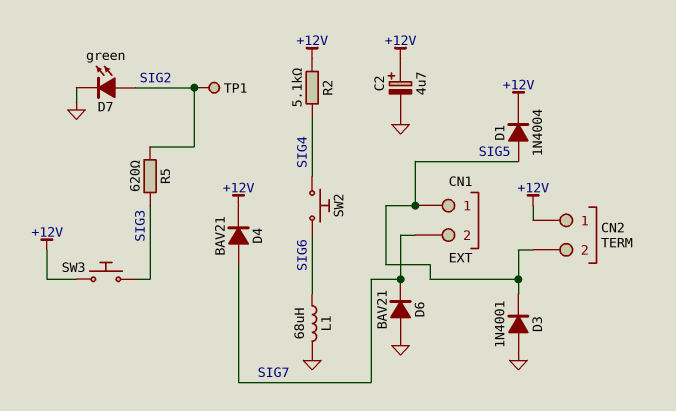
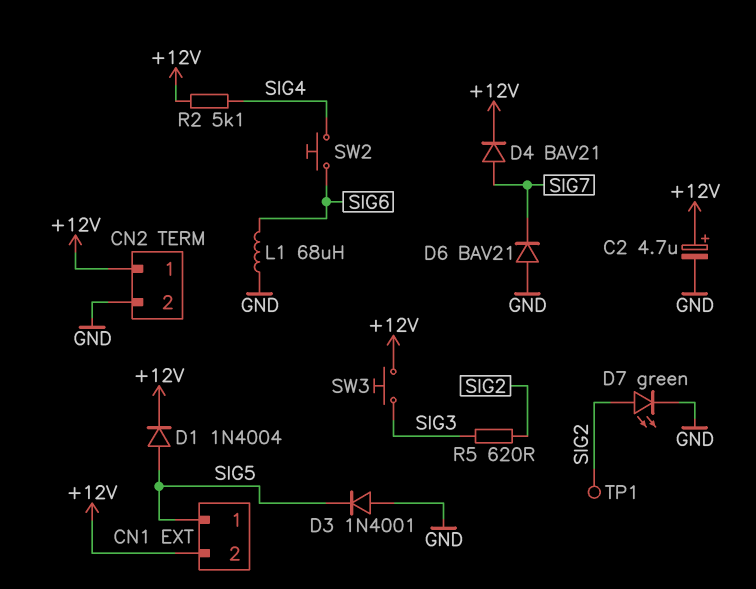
CN1 pin 2: SIG7 -> +12V
CN2 pin 2: SIG5 -> GND

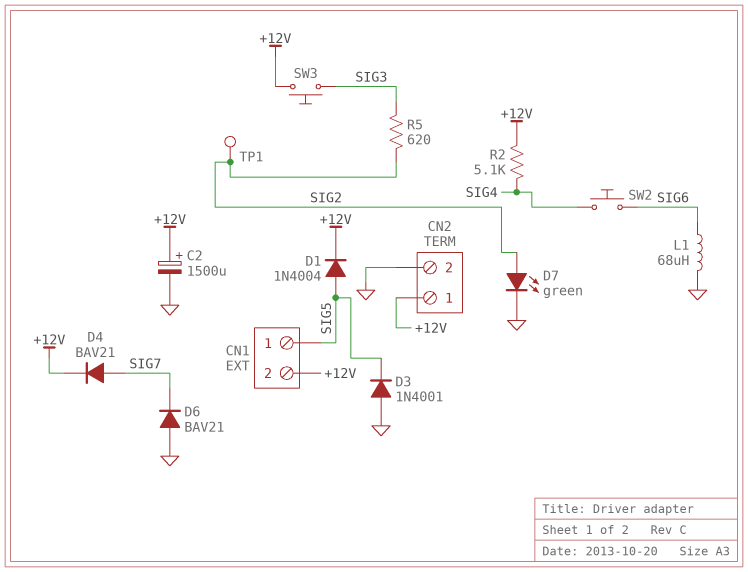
C2: 4.7uF (plus +12V, minus GND) -> 1500uF (plus +12V, minus GND)

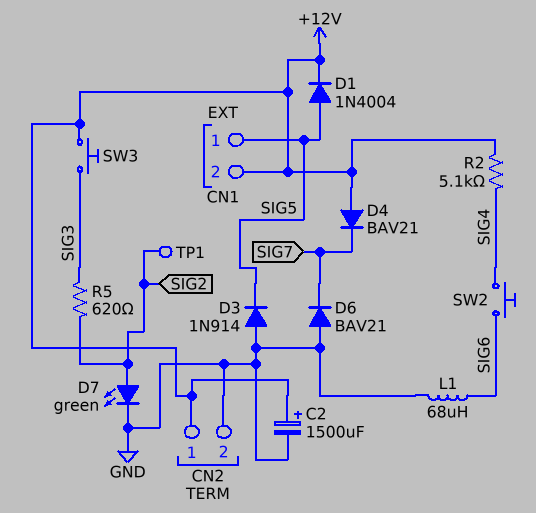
D3: diode 1N4001 (A GND, K SIG5) -> diode 1N914 (A GND, K SIG5)
D4: diode BAV21 (A SIG7, K +12V) -> diode BAV21 (A +12V, K SIG7)

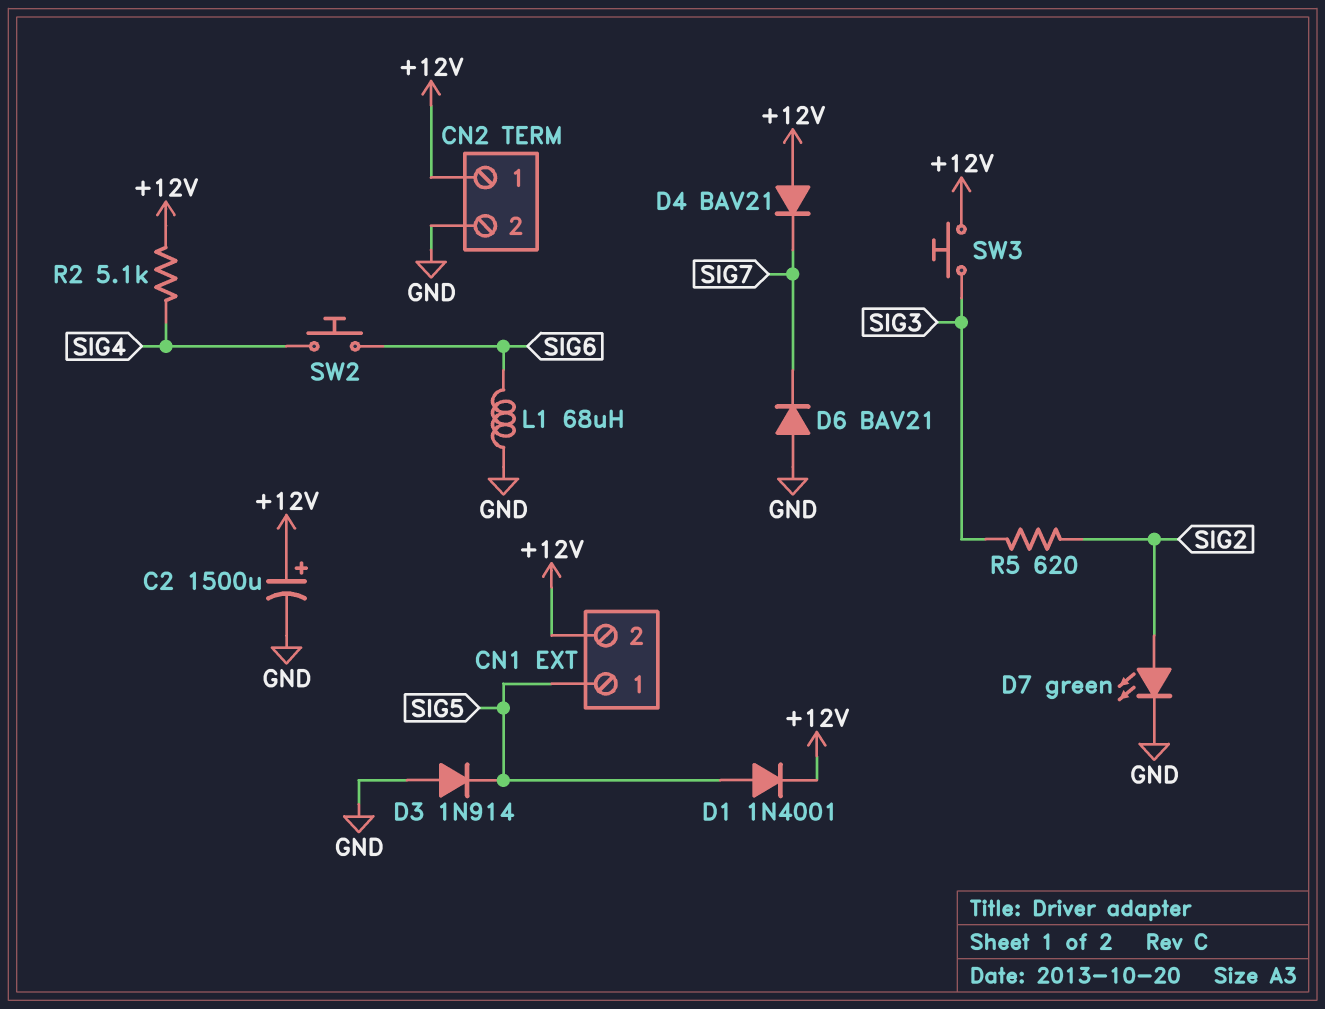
D1: diode 1N4004 (A SIG5, K +12V) -> diode 1N4001 (A SIG5, K +12V)
TP1: test point (SIG2) -> none

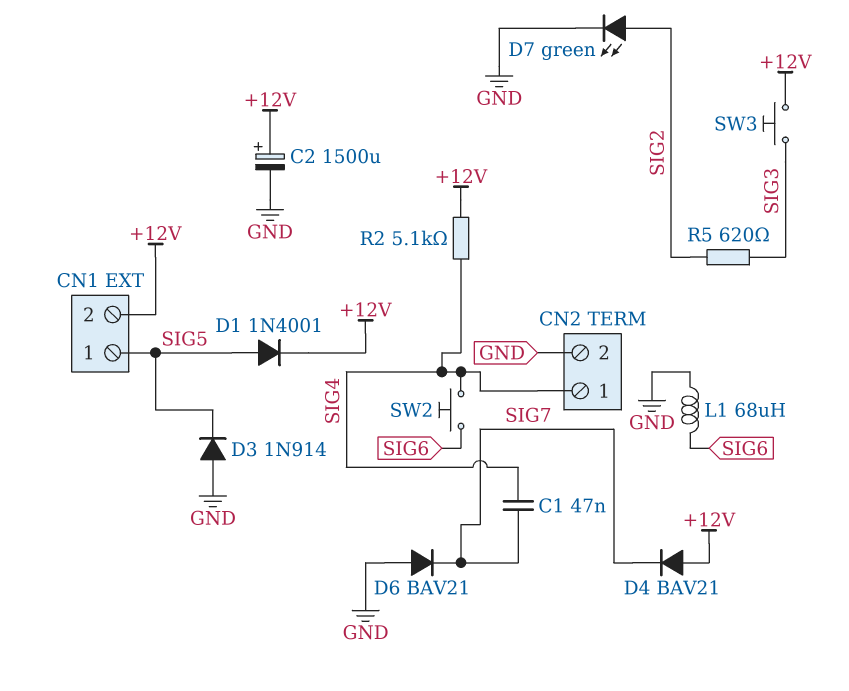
C1: none -> 47nF (SIG4, SIG7)
CN2 pin 1: +12V -> SIG4

